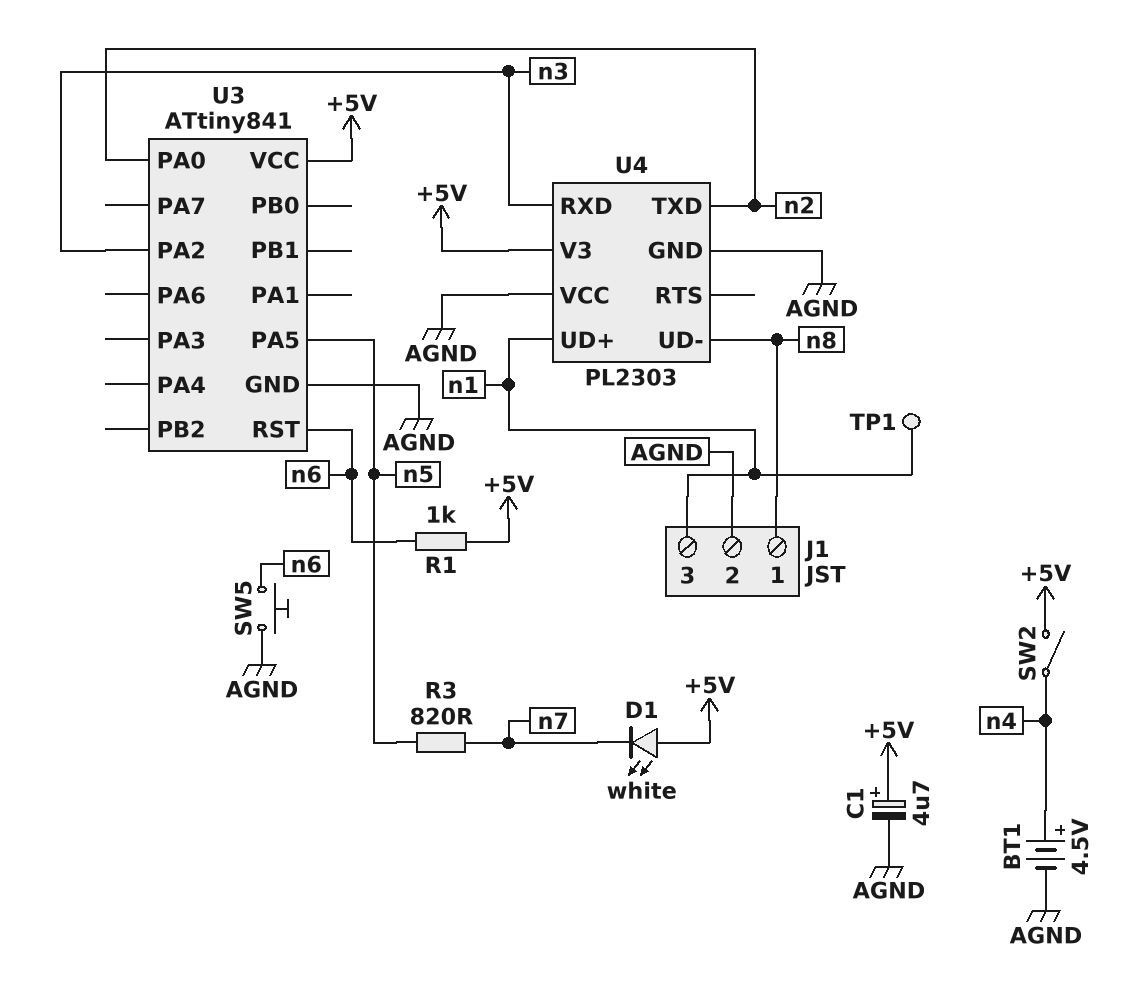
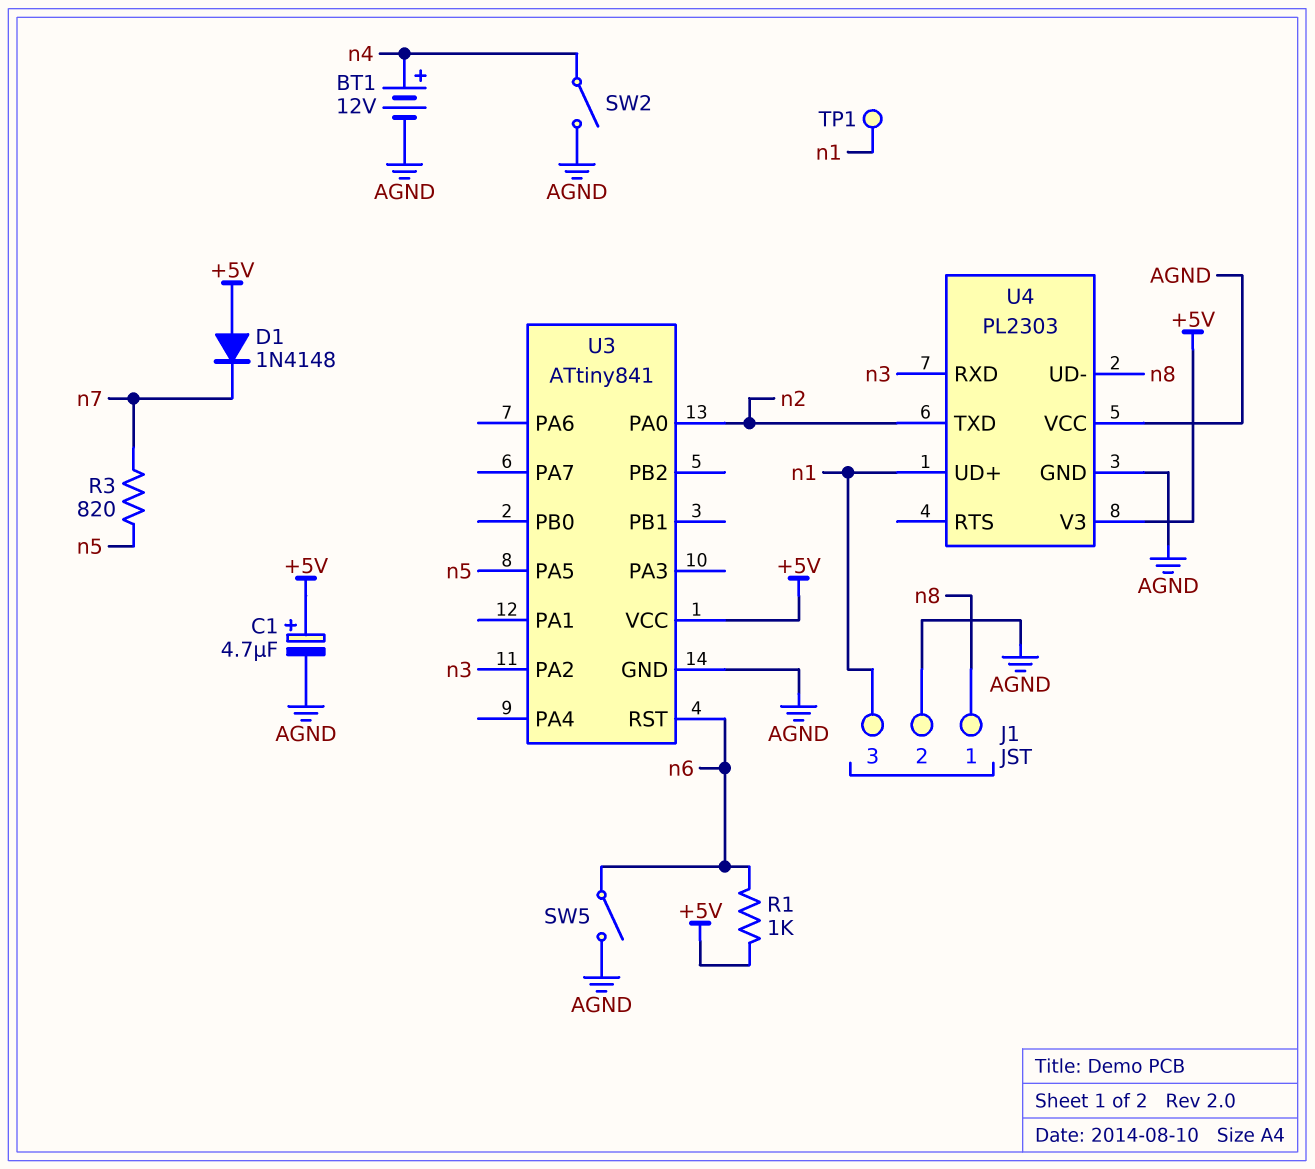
BT1: 4.5V (plus n4, minus AGND) -> 12V (plus n4, minus AGND)
D1: LED white (A +5V, K n7) -> diode 1N4148 (A +5V, K n7)
SW2: switch (+5V, n4) -> switch (AGND, n4)
SW5: button (AGND, n6) -> switch (AGND, n6)

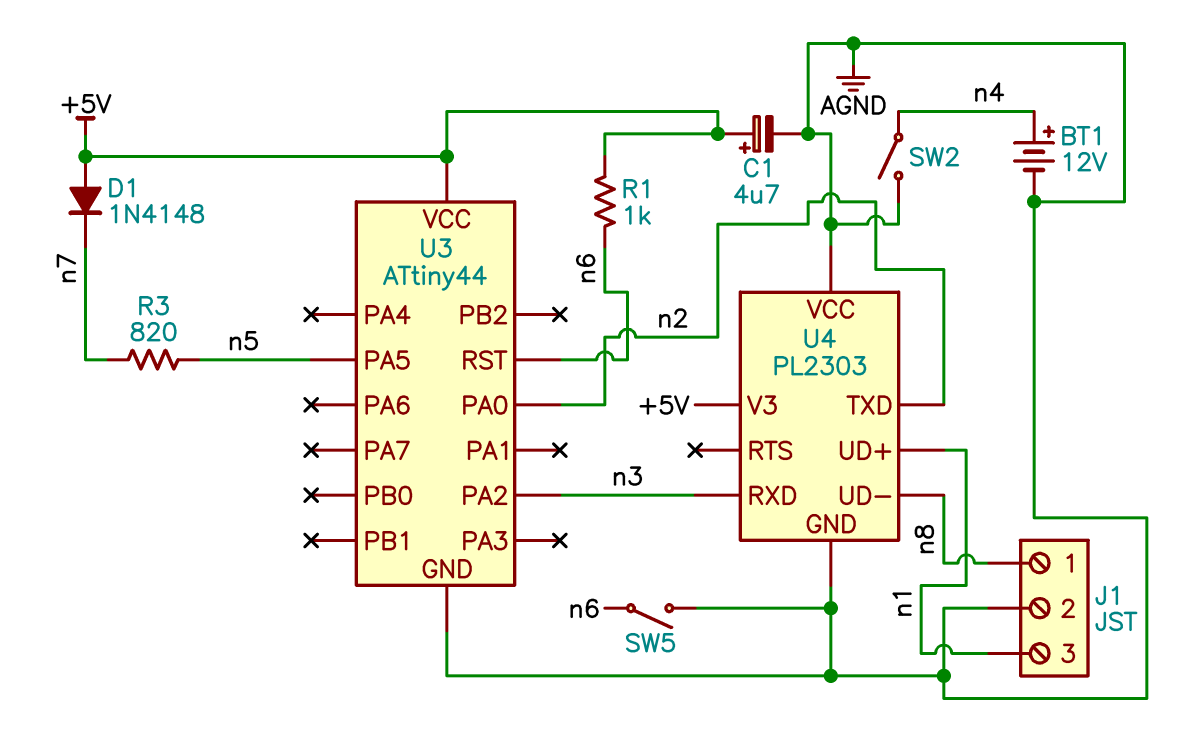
TP1: test point (n1) -> none
U3: ATtiny841 -> ATtiny44

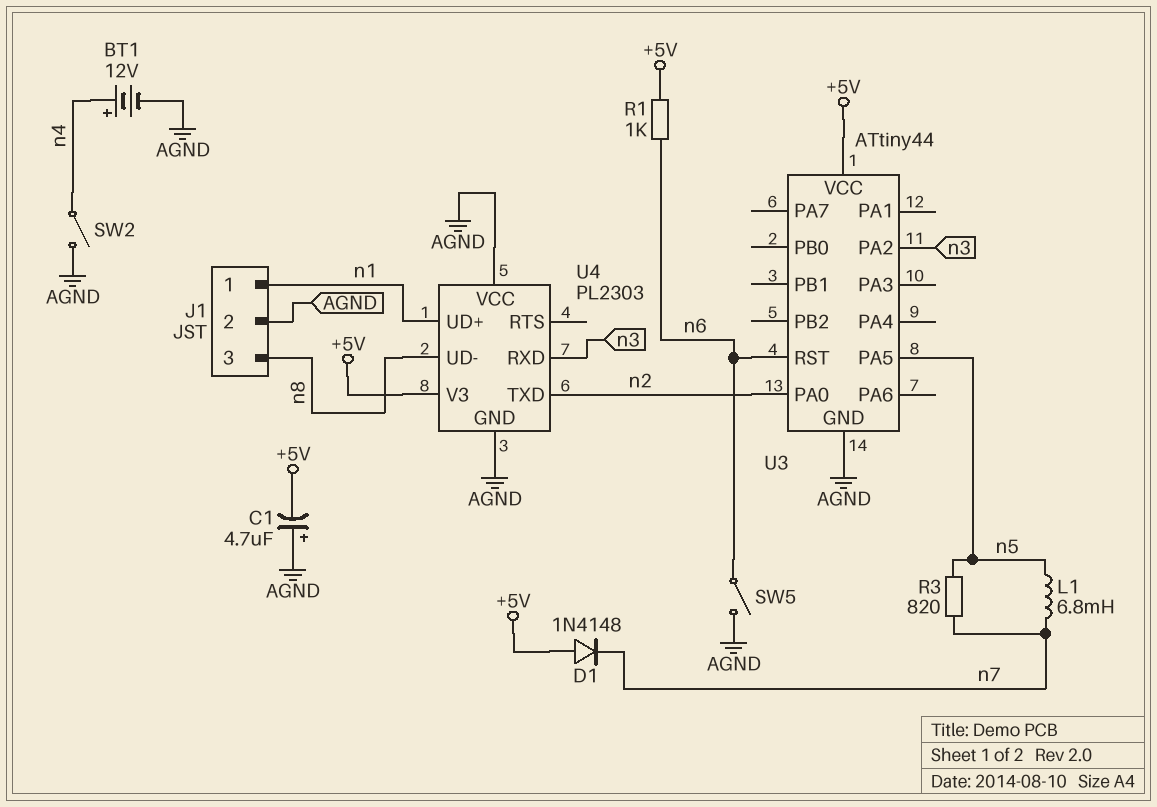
C1: 4.7uF (plus +5V, minus AGND) -> 4.7uF (plus AGND, minus +5V)
J1 pin 1: n8 -> n1
J1 pin 3: n1 -> n8
L1: none -> 6.8mH (n5, n7)

